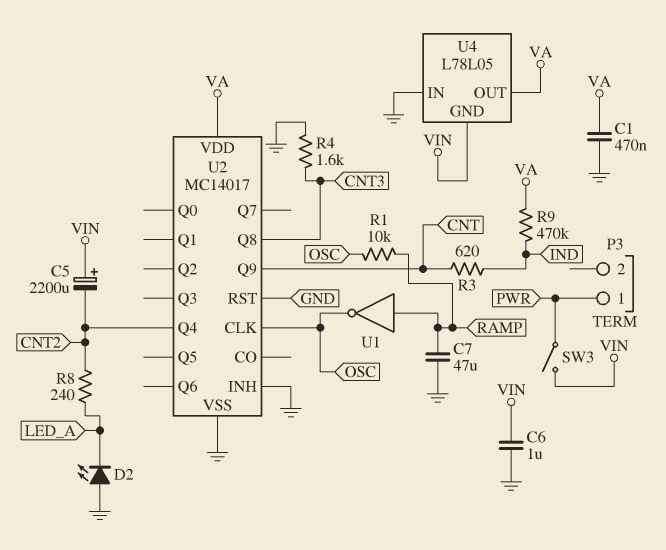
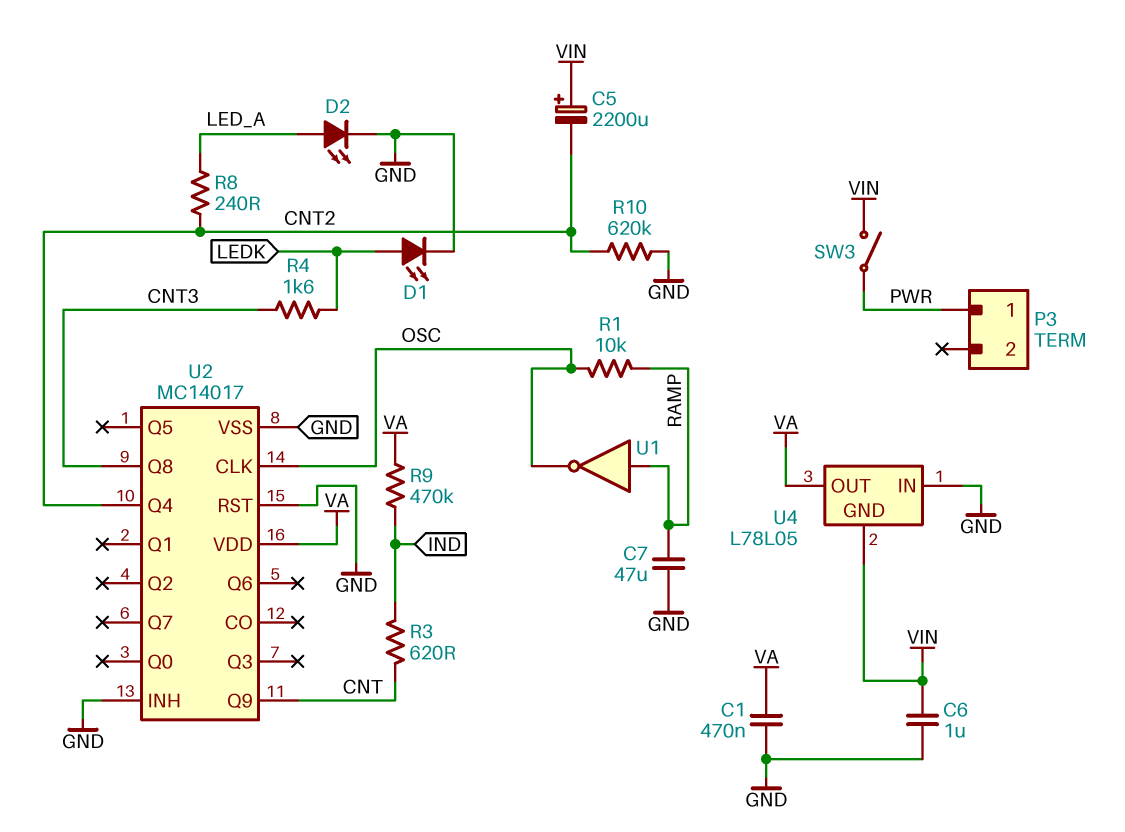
D1: none -> LED (A LEDK, K GND)
D2: LED (A GND, K LED_A) -> LED (A LED_A, K GND)
R4: 1.6k (CNT3, GND) -> 1.6k (CNT3, LEDK)
R10: none -> 620k (CNT2, GND)

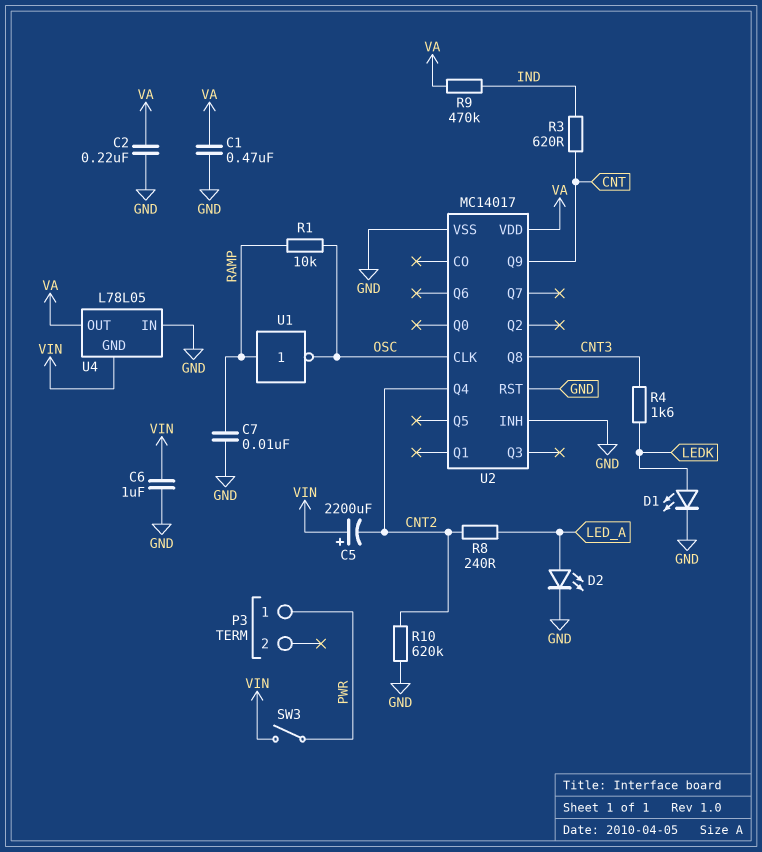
C2: none -> 220nF (GND, VA)
C7: 47uF (GND, RAMP) -> 10nF (GND, RAMP)

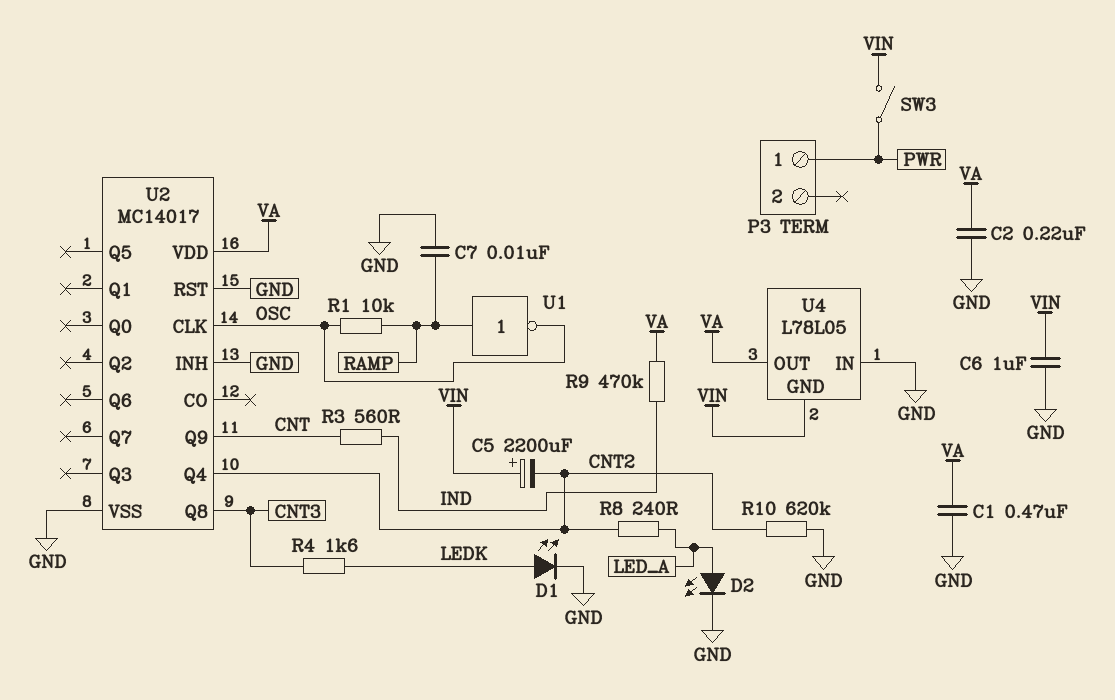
R3: 620 (CNT, IND) -> 560 (CNT, IND)

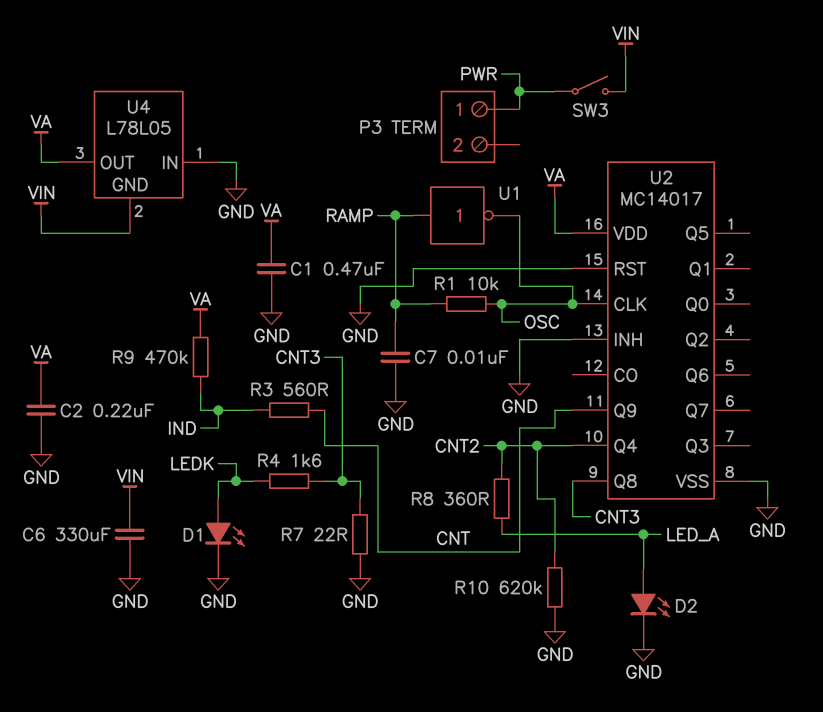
C5: 2200uF (plus VIN, minus CNT2) -> none
C6: 1uF (GND, VIN) -> 330uF (GND, VIN)
R7: none -> 22 (CNT3, GND)
R8: 240 (CNT2, LED_A) -> 360 (CNT2, LED_A)

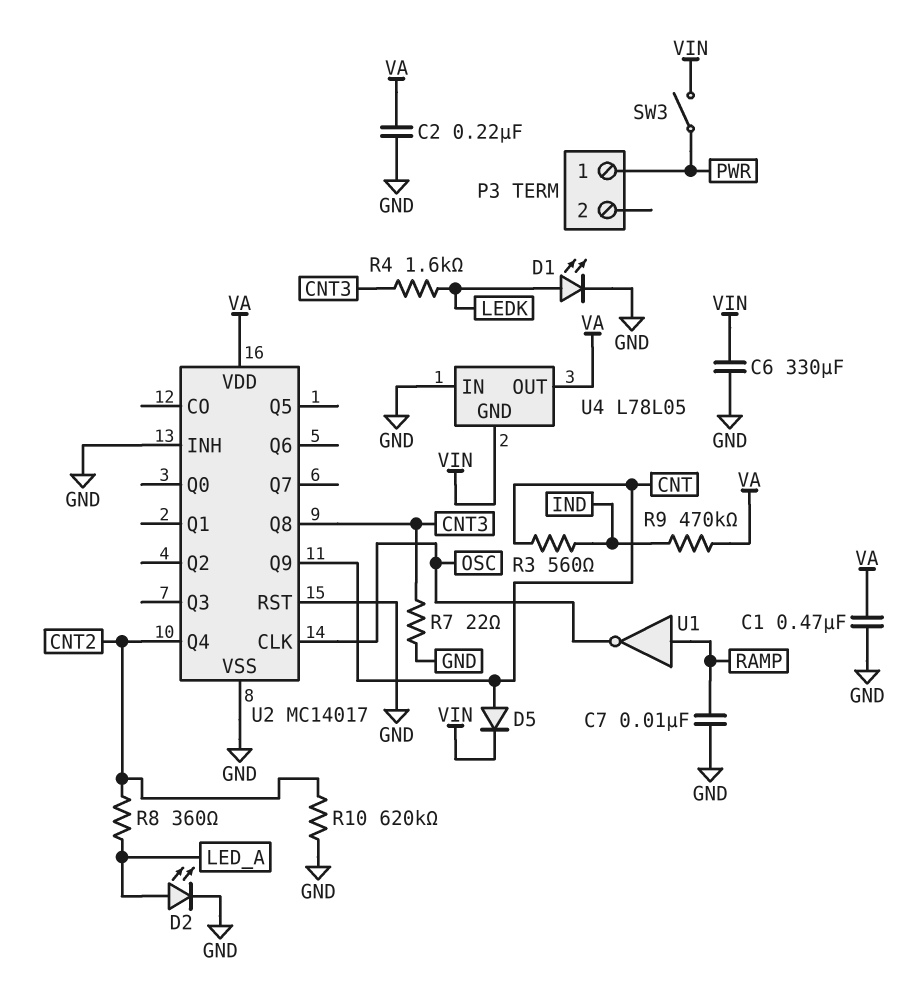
D5: none -> diode (A CNT, K VIN)
R1: 10k (OSC, RAMP) -> none

